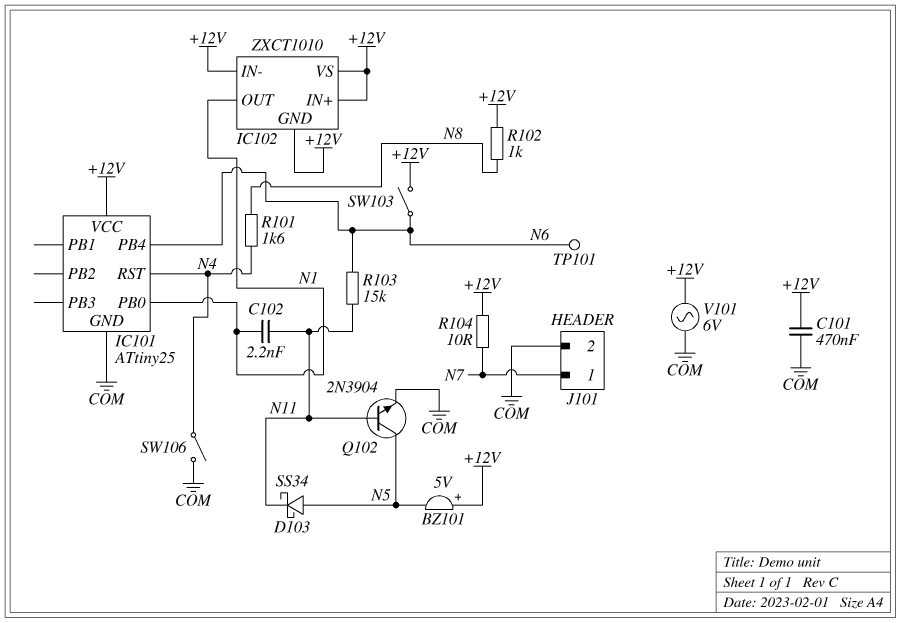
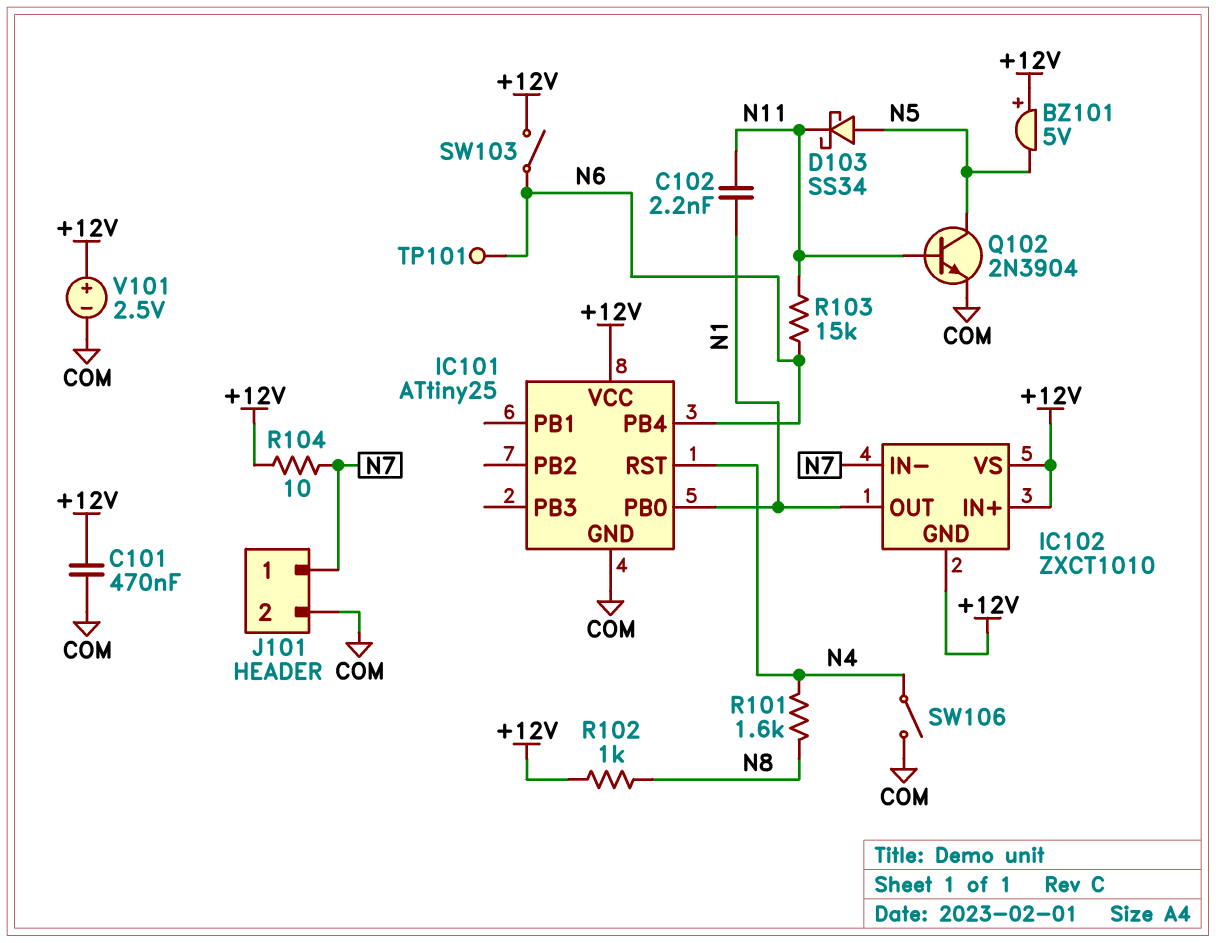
IC102 pin IN-: +12V -> N7
V101: AC 6V (+12V, COM) -> 2.5V (plus +12V, minus COM)

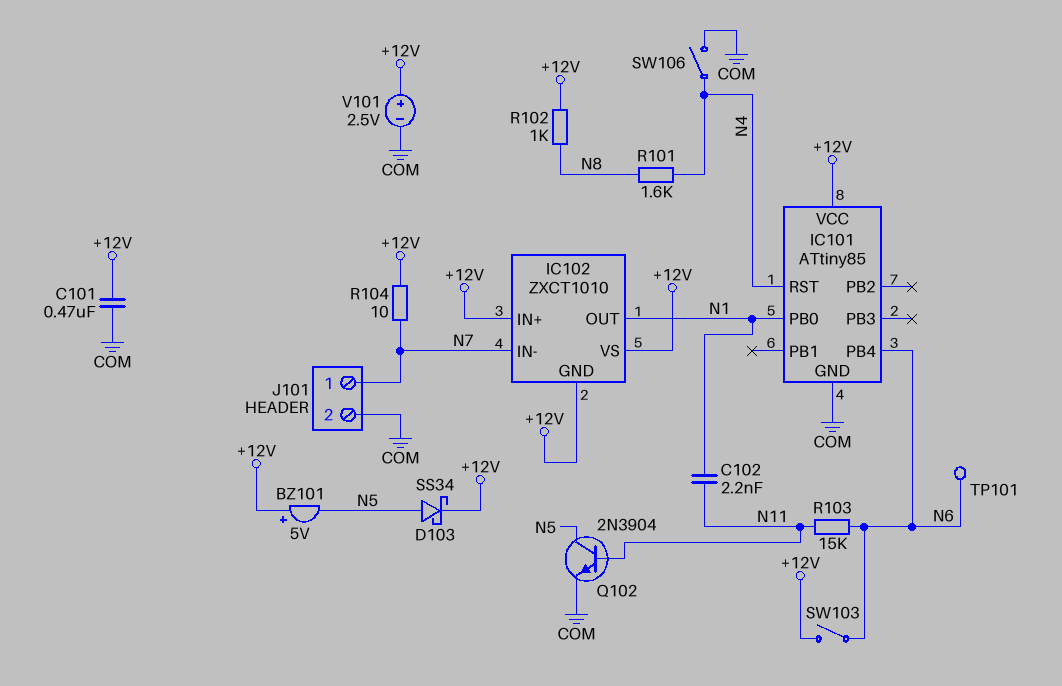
D103: schottky SS34 (A N5, K N11) -> schottky SS34 (A N5, K +12V)
IC101: ATtiny25 -> ATtiny85

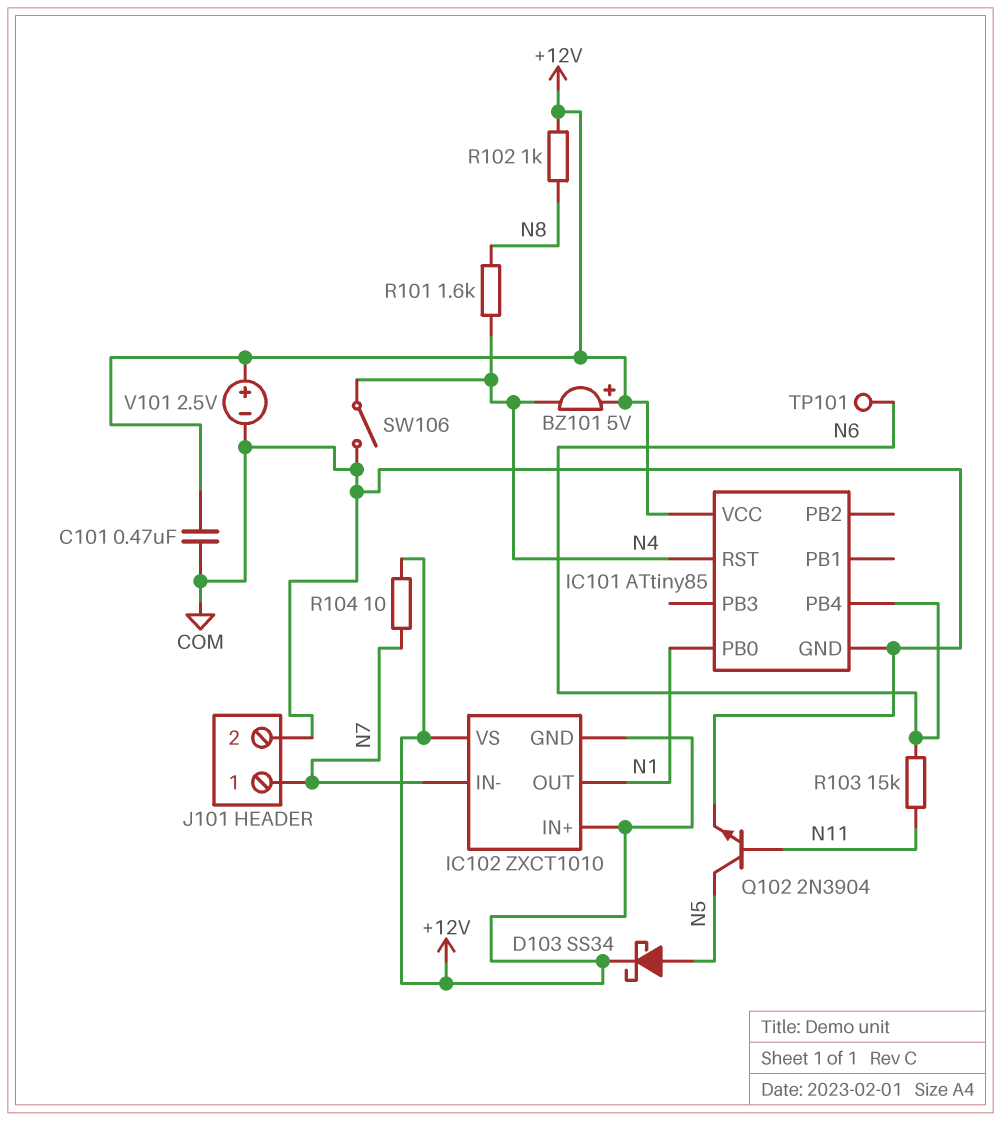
BZ101: buzzer 5V (plus +12V, minus N5) -> buzzer 5V (plus +12V, minus N4)
C102: 2.2nF (N1, N11) -> none
SW103: switch (+12V, N6) -> none

